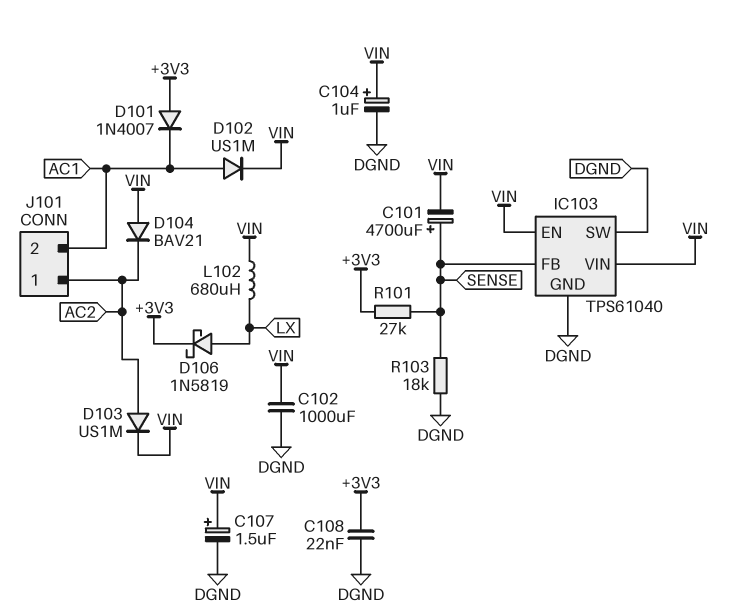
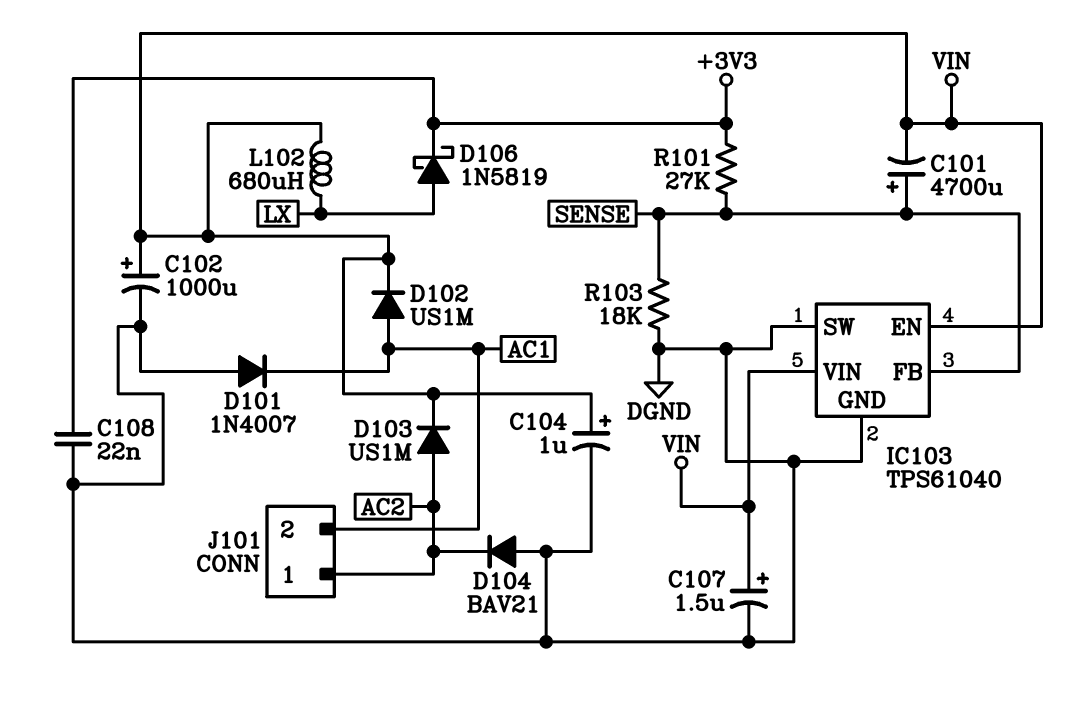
C102: 1000uF (DGND, VIN) -> 1000uF (plus VIN, minus DGND)
D101: diode 1N4007 (A +3V3, K AC1) -> diode 1N4007 (A DGND, K AC1)
D104: diode BAV21 (A VIN, K AC2) -> diode BAV21 (A DGND, K AC2)

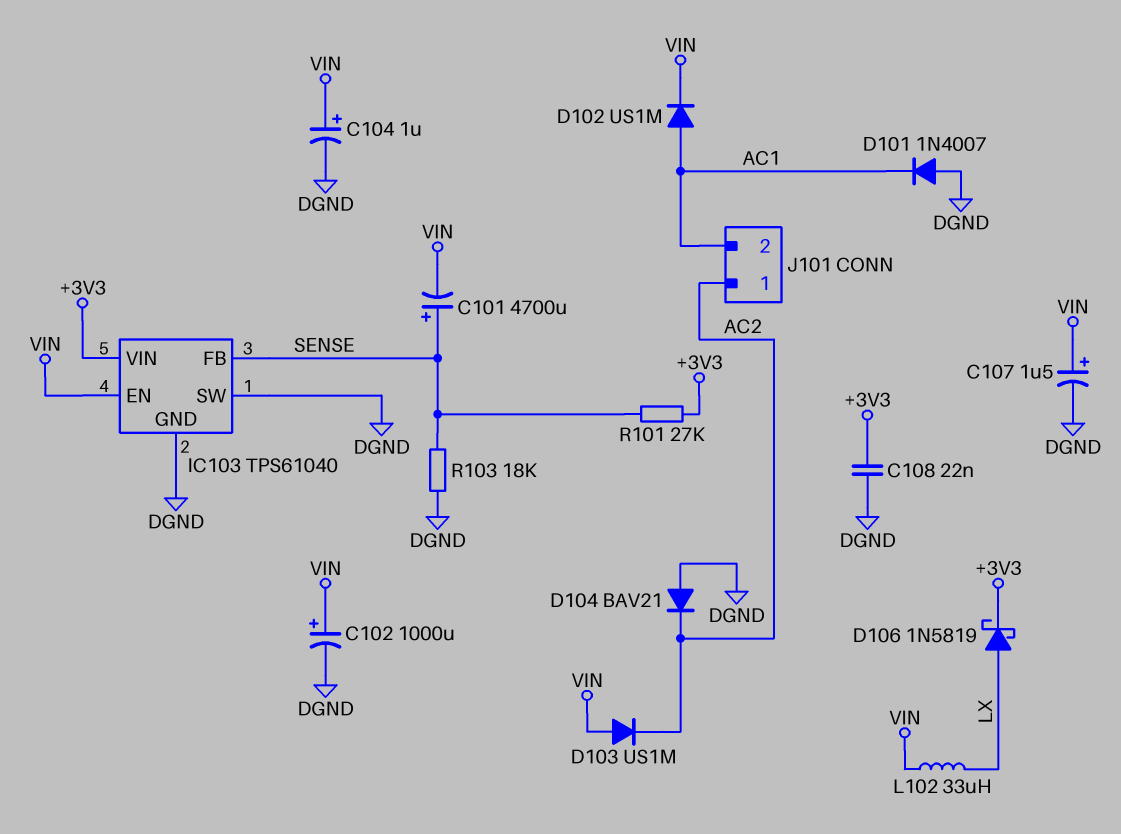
D103: diode US1M (A AC2, K VIN) -> diode US1M (A VIN, K AC2)
IC103 pin VIN: VIN -> +3V3
L102: 680uH (LX, VIN) -> 33uH (LX, VIN)

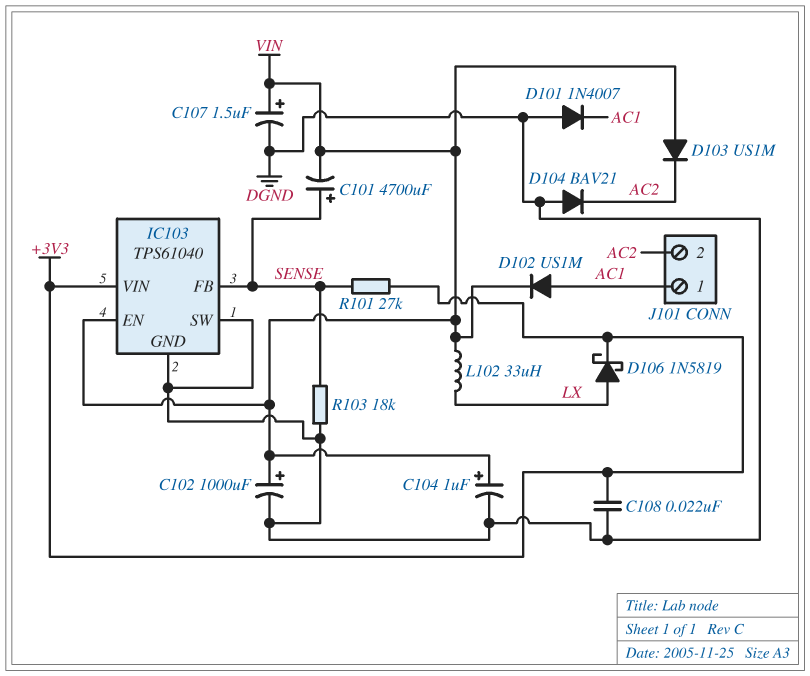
J101 pin 1: AC2 -> AC1
J101 pin 2: AC1 -> AC2

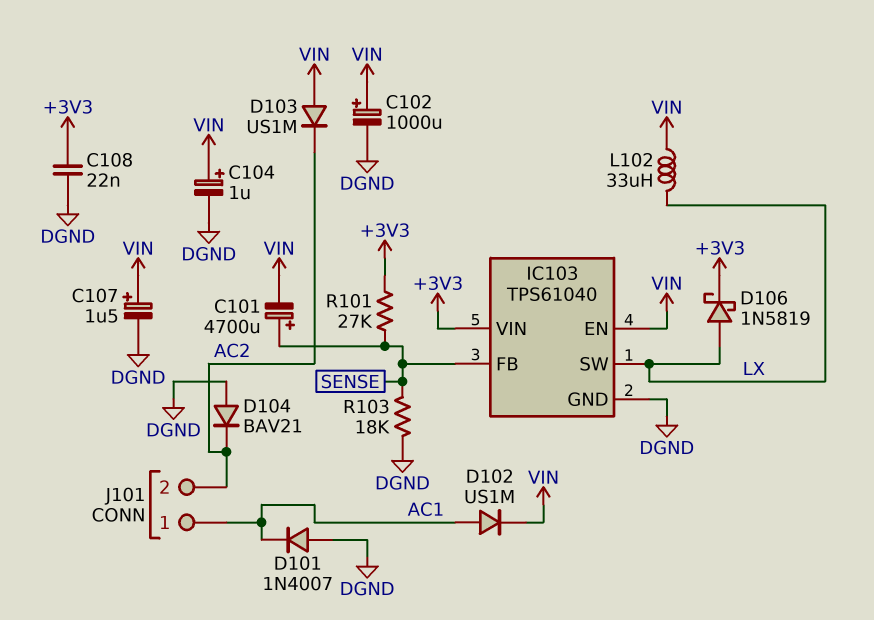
IC103 pin SW: DGND -> LX

